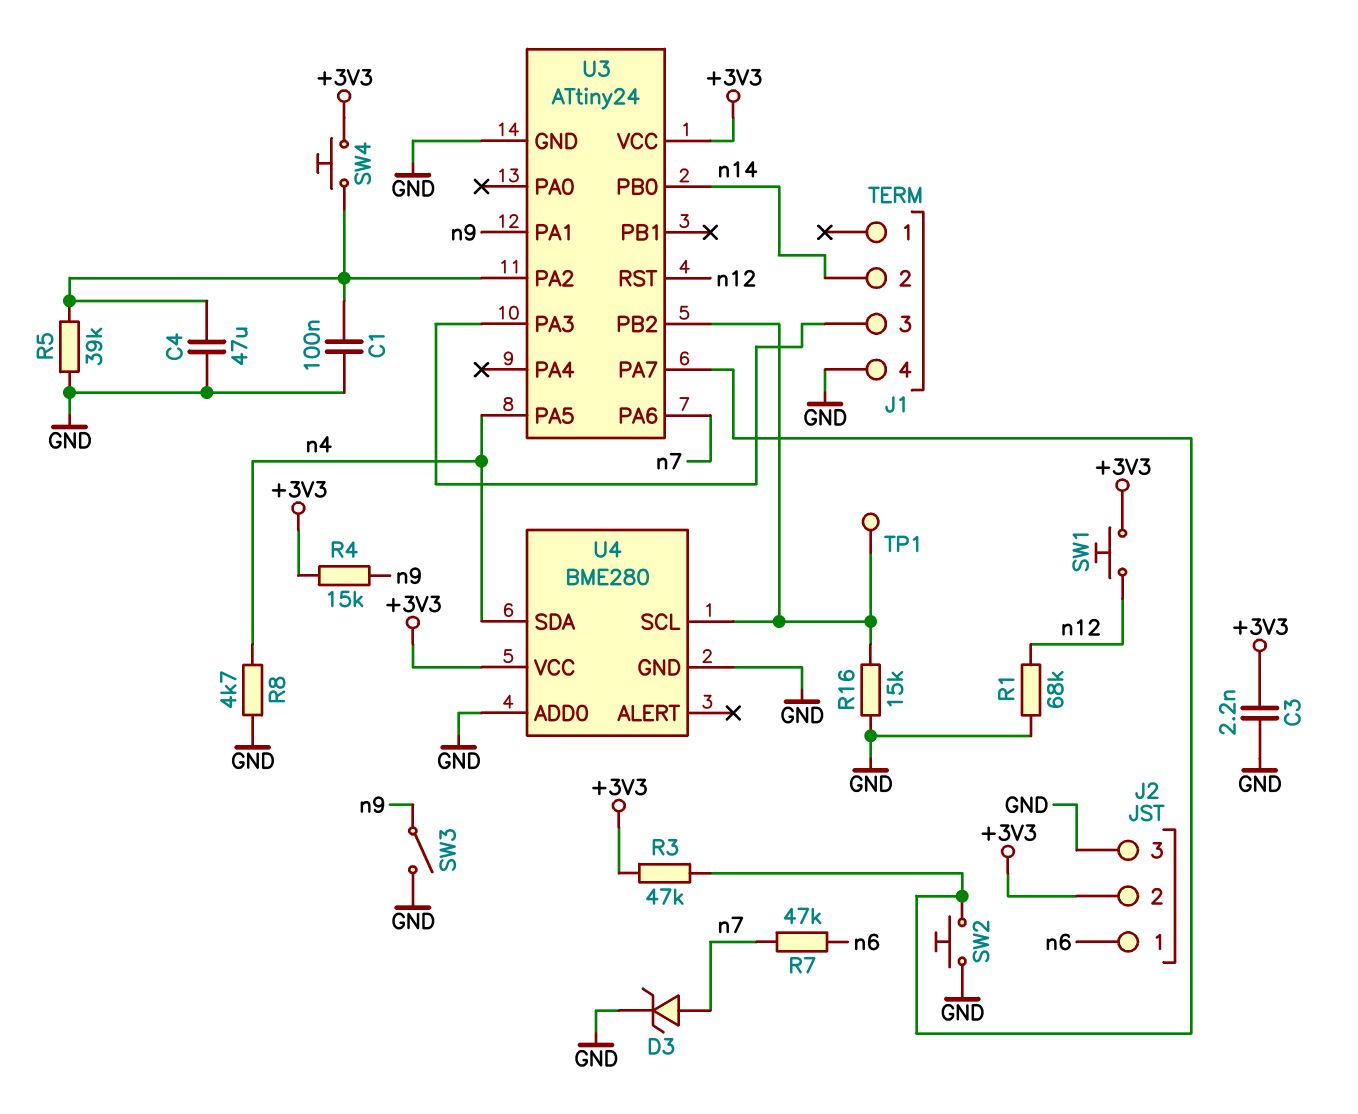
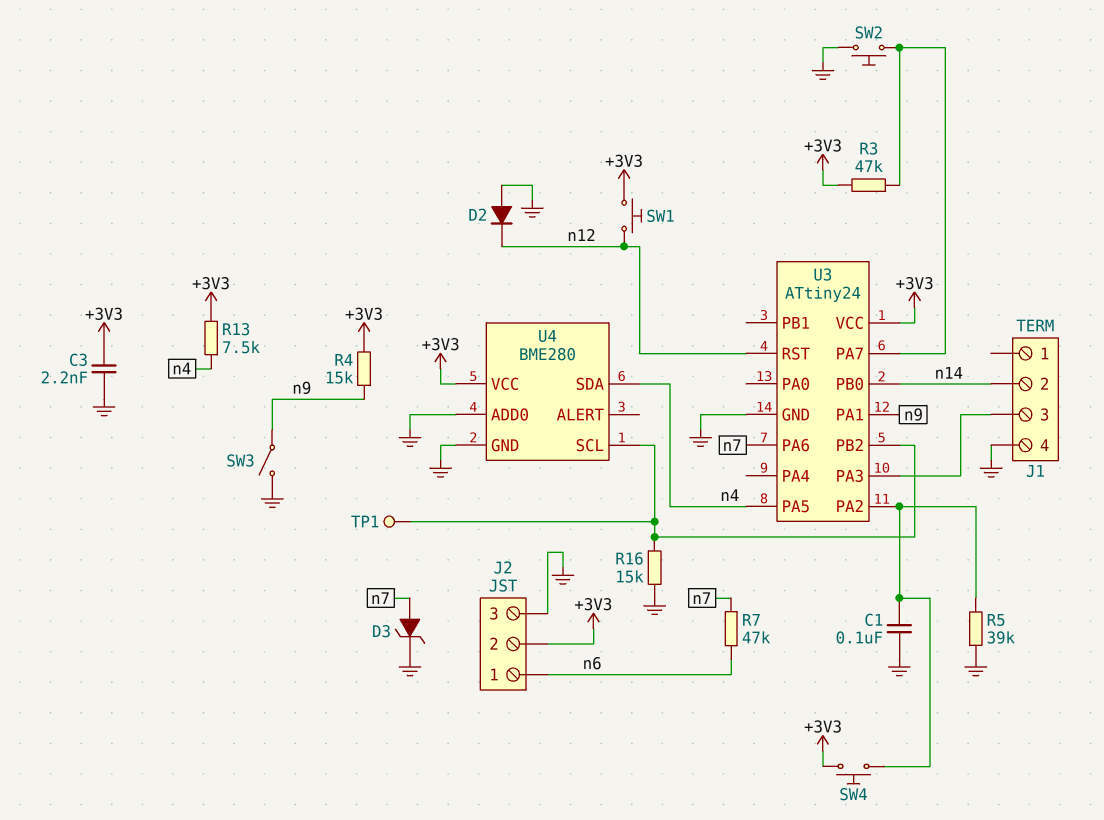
C4: 47uF (GND, U3/PA2) -> none
D2: none -> diode (A GND, K n12)
R1: 68k (GND, n12) -> none
R8: 4.7k (GND, n4) -> none
R13: none -> 7.5k (+3V3, n4)

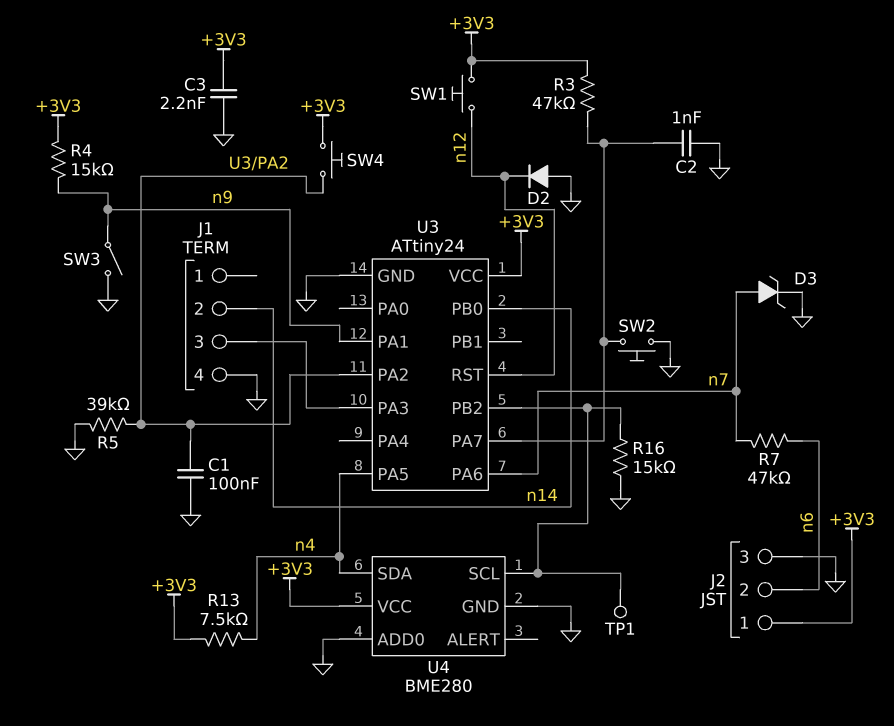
C2: none -> 1nF (GND, U3/PA7)
J2 pin 1: n6 -> +3V3
J2 pin 2: +3V3 -> n6

